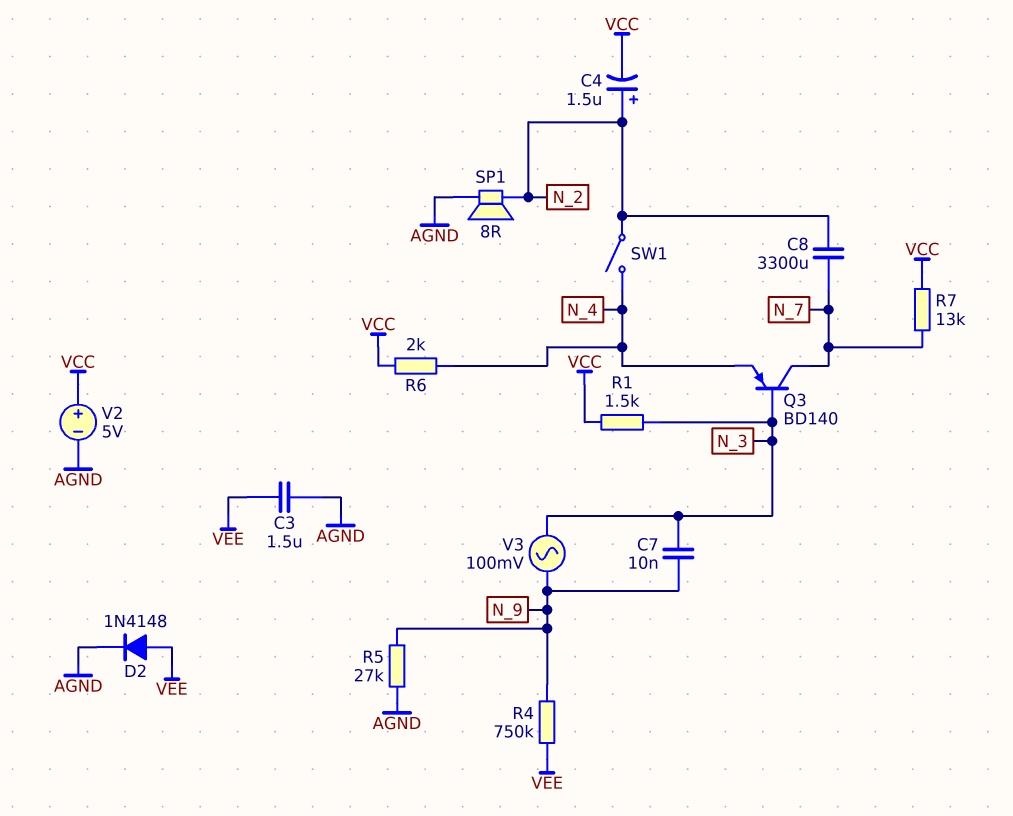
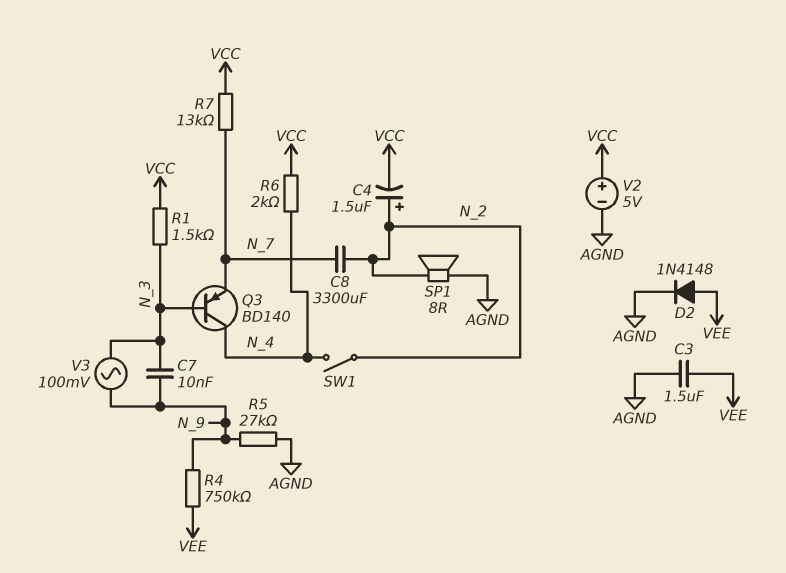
Q3: PNP BD140 (B N_3, C N_7, E N_4) -> PNP BD140 (B N_3, C N_4, E N_7)

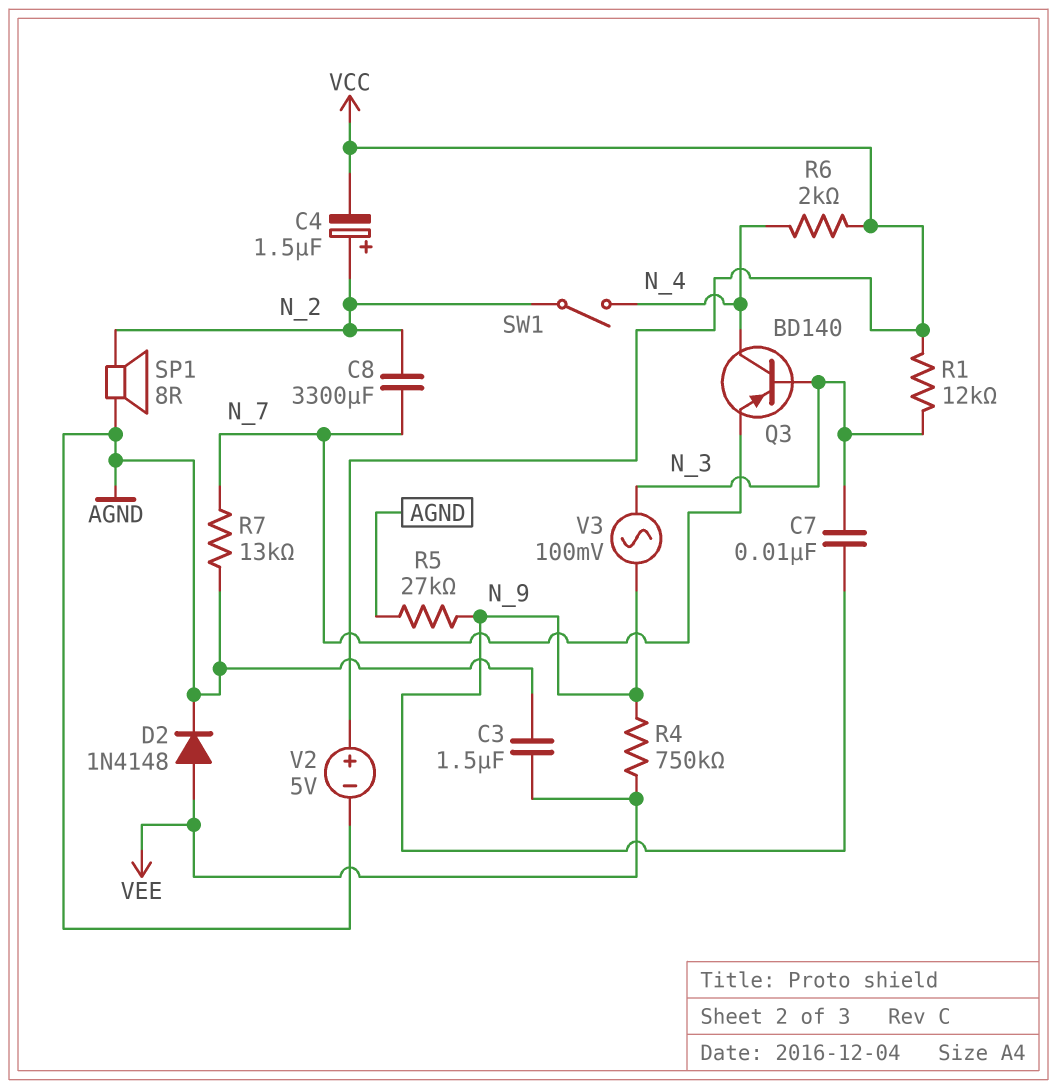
R1: 1.5k (N_3, VCC) -> 12k (N_3, VCC)
R7: 13k (N_7, VCC) -> 13k (AGND, N_7)

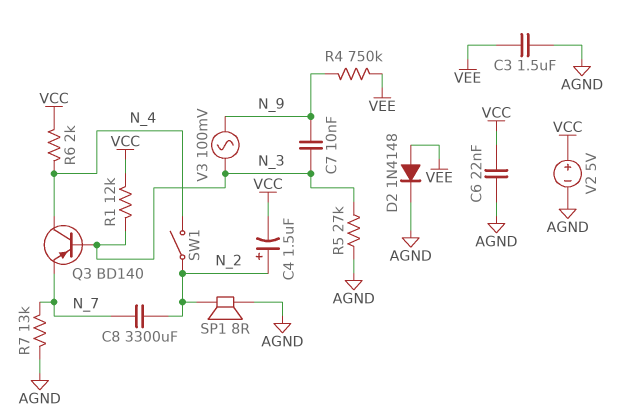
C6: none -> 22nF (AGND, VCC)
R5: 27k (AGND, N_9) -> 27k (AGND, N_3)

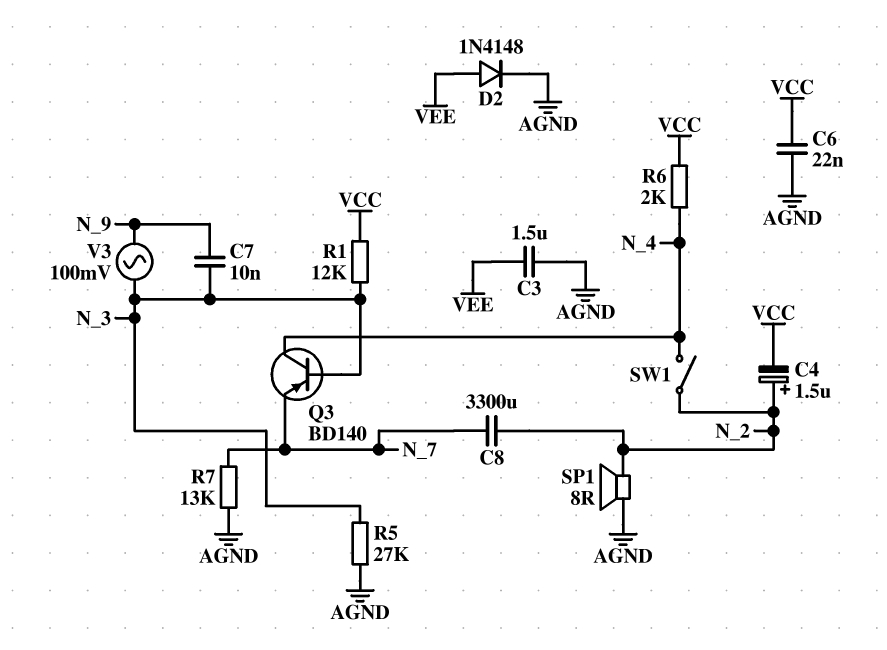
R4: 750k (N_9, VEE) -> none
V2: 5V (plus VCC, minus AGND) -> none

